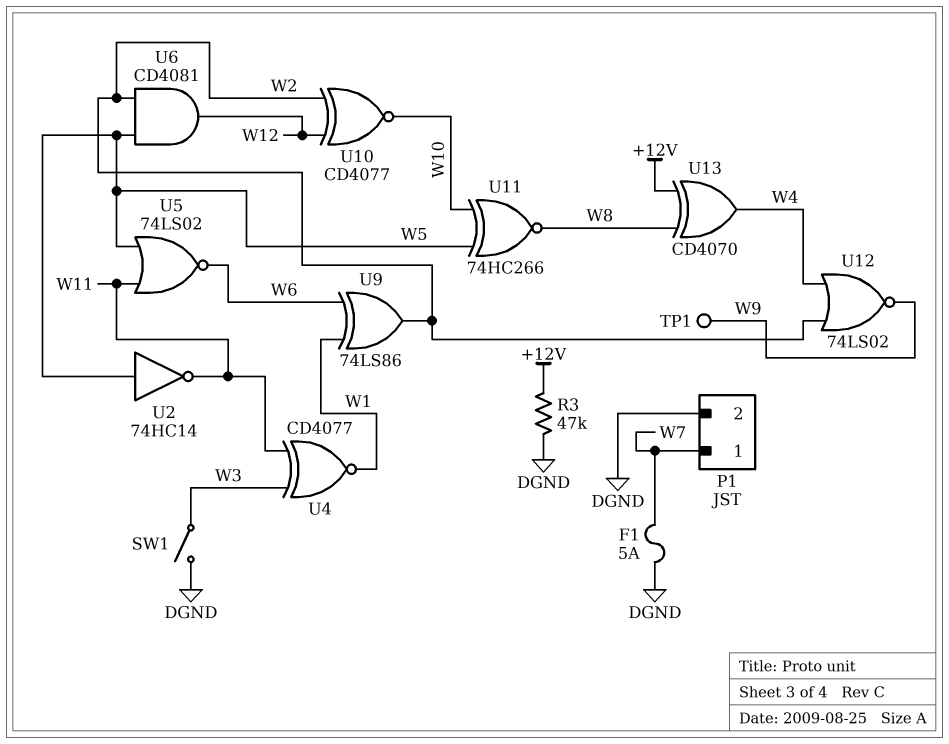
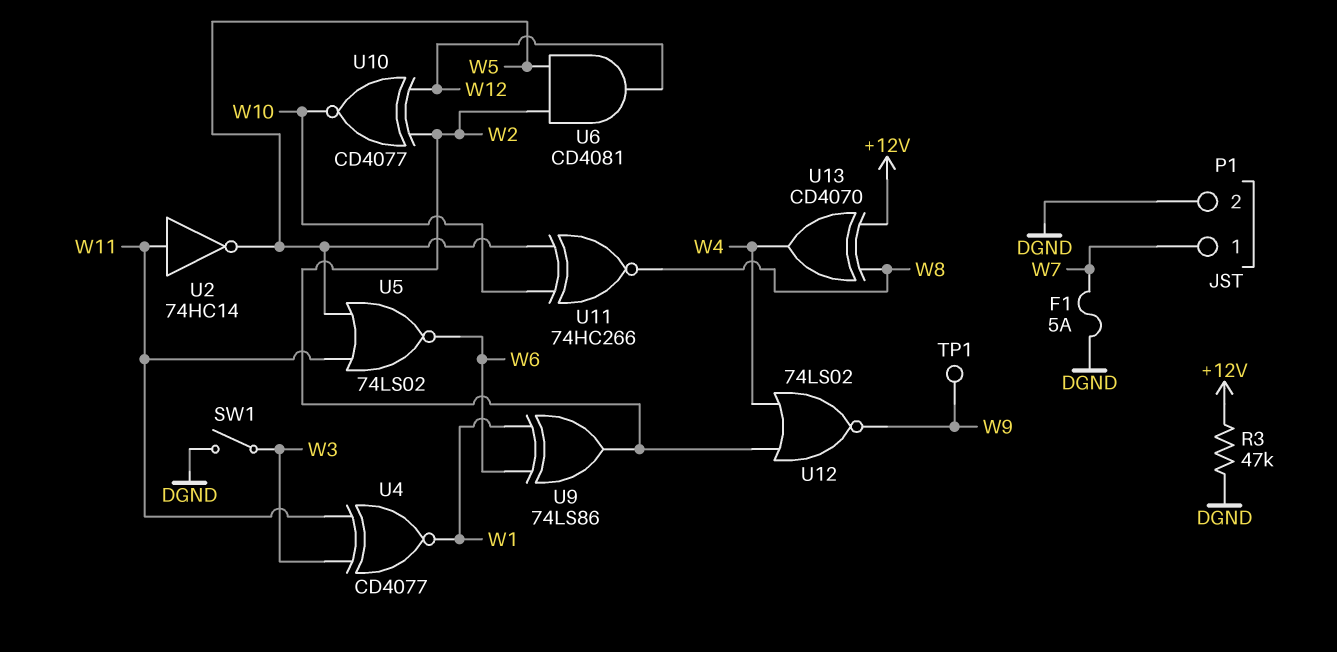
U2: NOT 74HC14 (in W5, out W11) -> NOT 74HC14 (in W11, out W5)

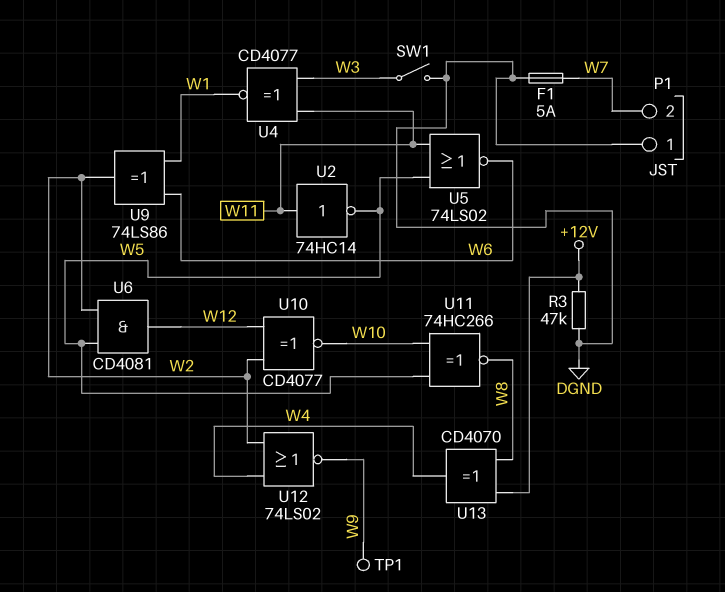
P1 pin 1: W7 -> DGND
P1 pin 2: DGND -> W7

